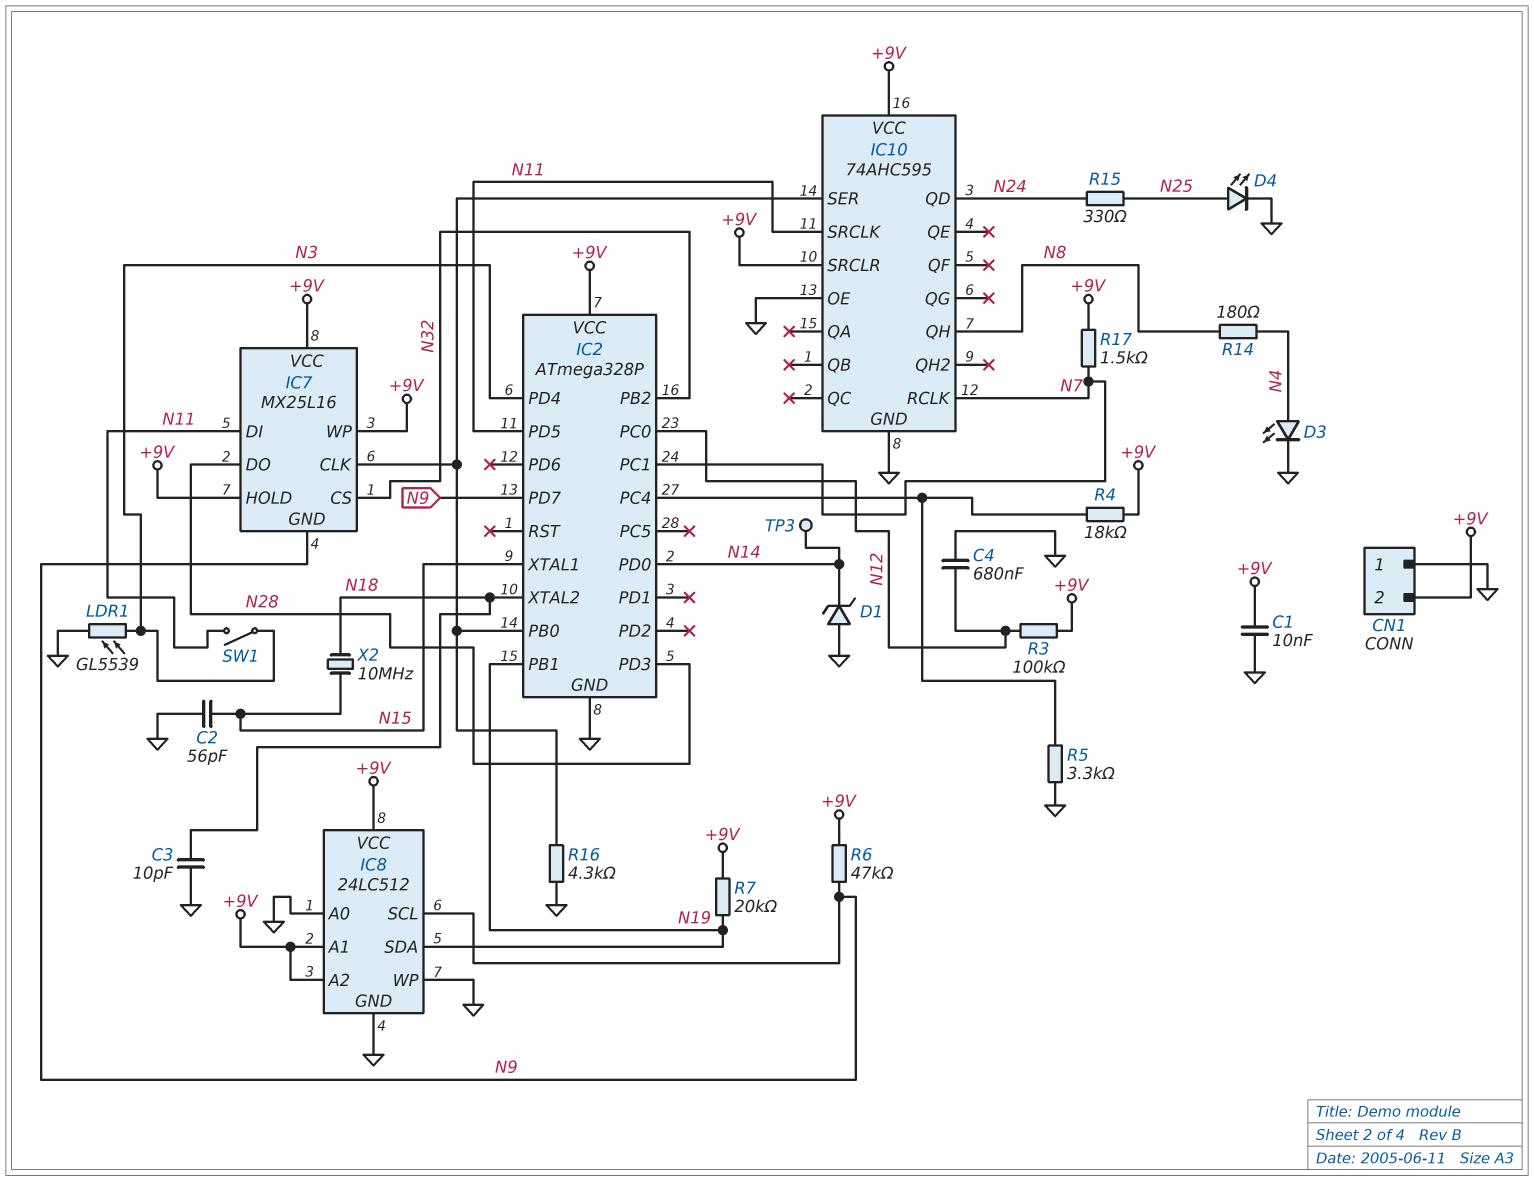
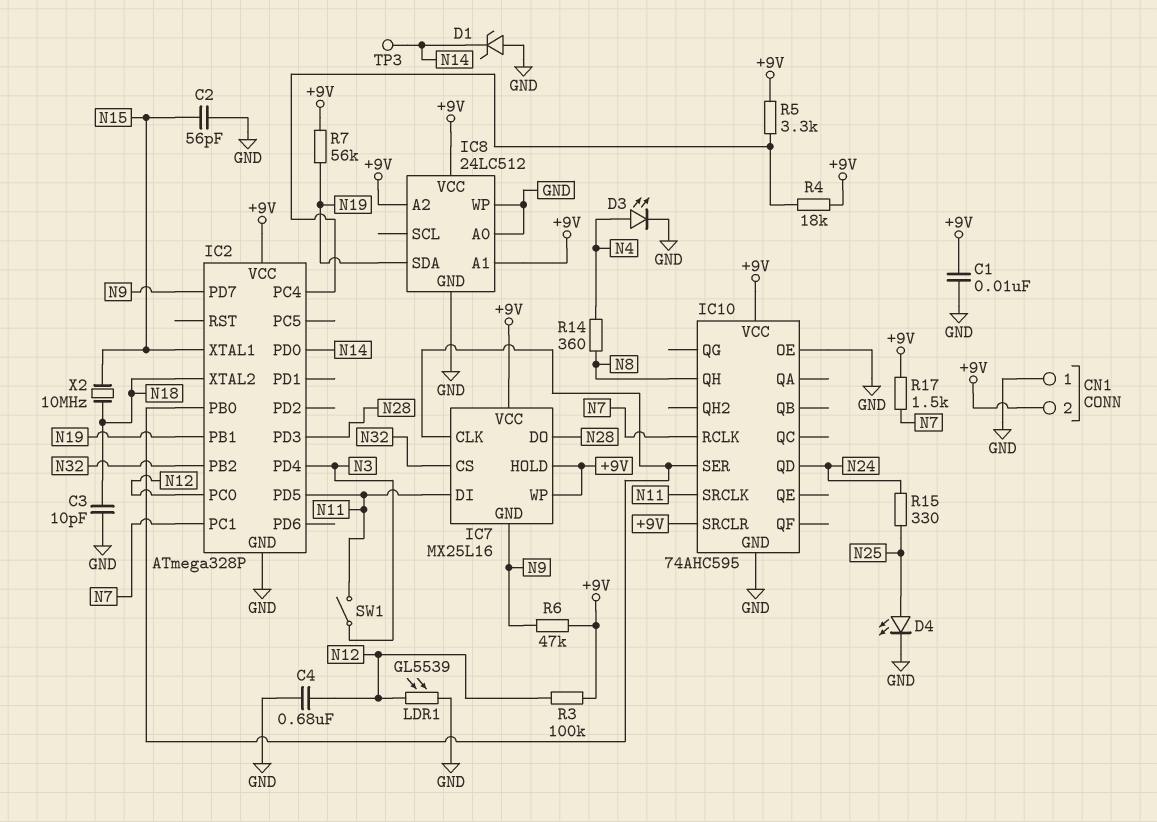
IC8 pin SCL: N9 -> none
LDR1: GL5539 (GND, N3) -> GL5539 (GND, N12)
R5: 3.3k (GND, IC2/PC4) -> 3.3k (+9V, IC2/PC4)
R7: 20k (+9V, N19) -> 56k (+9V, N19)
R14: 180 (N4, N8) -> 360 (N4, N8)
R16: 4.3k (GND, IC2/PB0) -> none

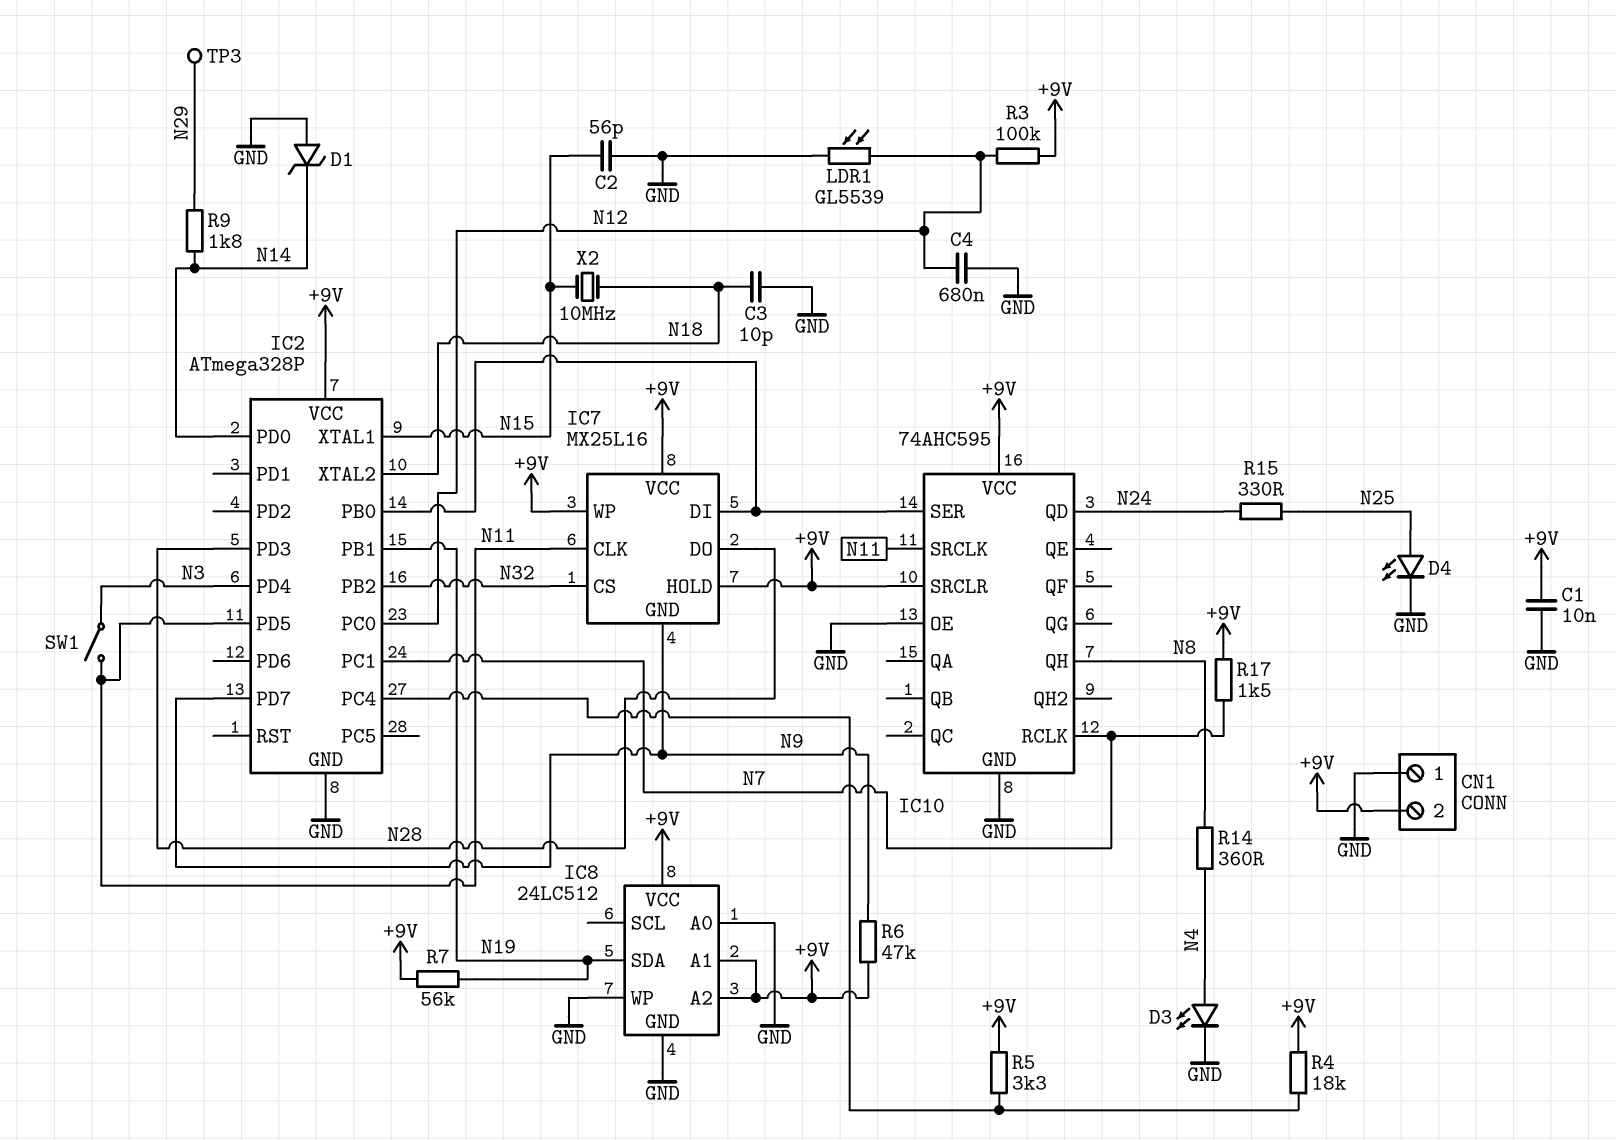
IC7 pin CLK: IC2/PB0 -> N11
IC7 pin DI: N11 -> IC2/PB0
R9: none -> 1.8k (N14, N29)
TP3: test point (N14) -> test point (N29)

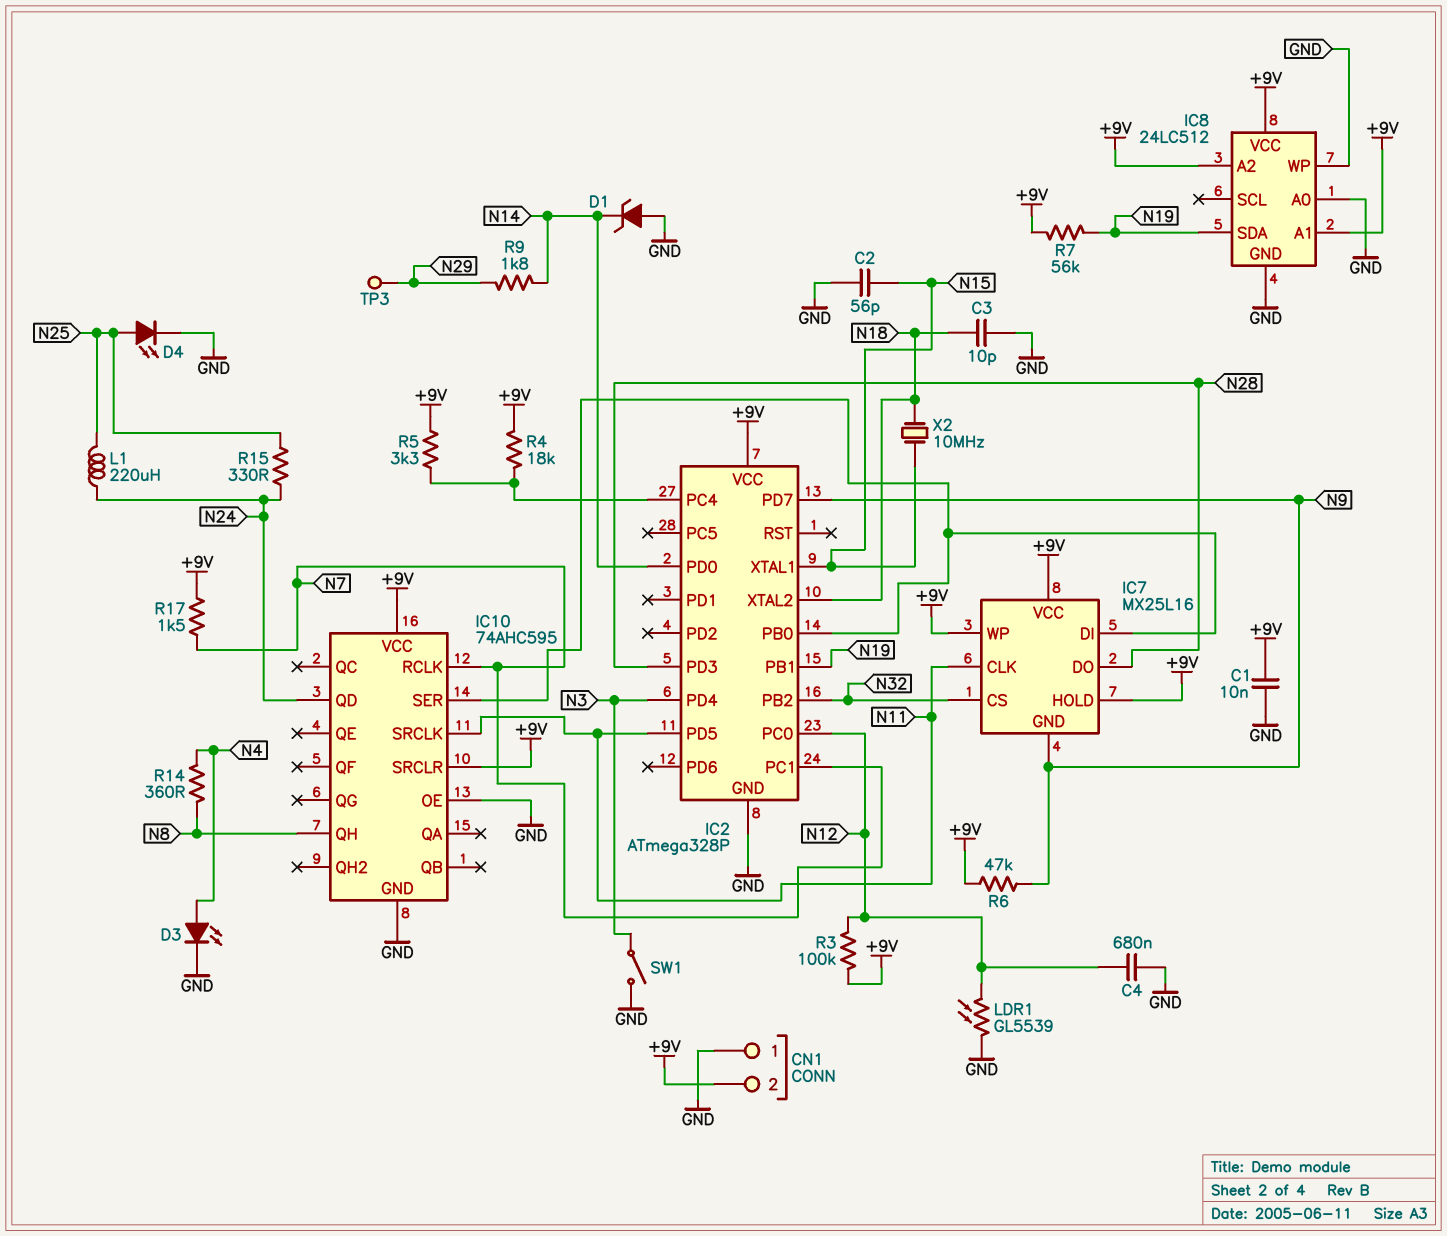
L1: none -> 220uH (N24, N25)
SW1: switch (N3, N11) -> switch (GND, N3)

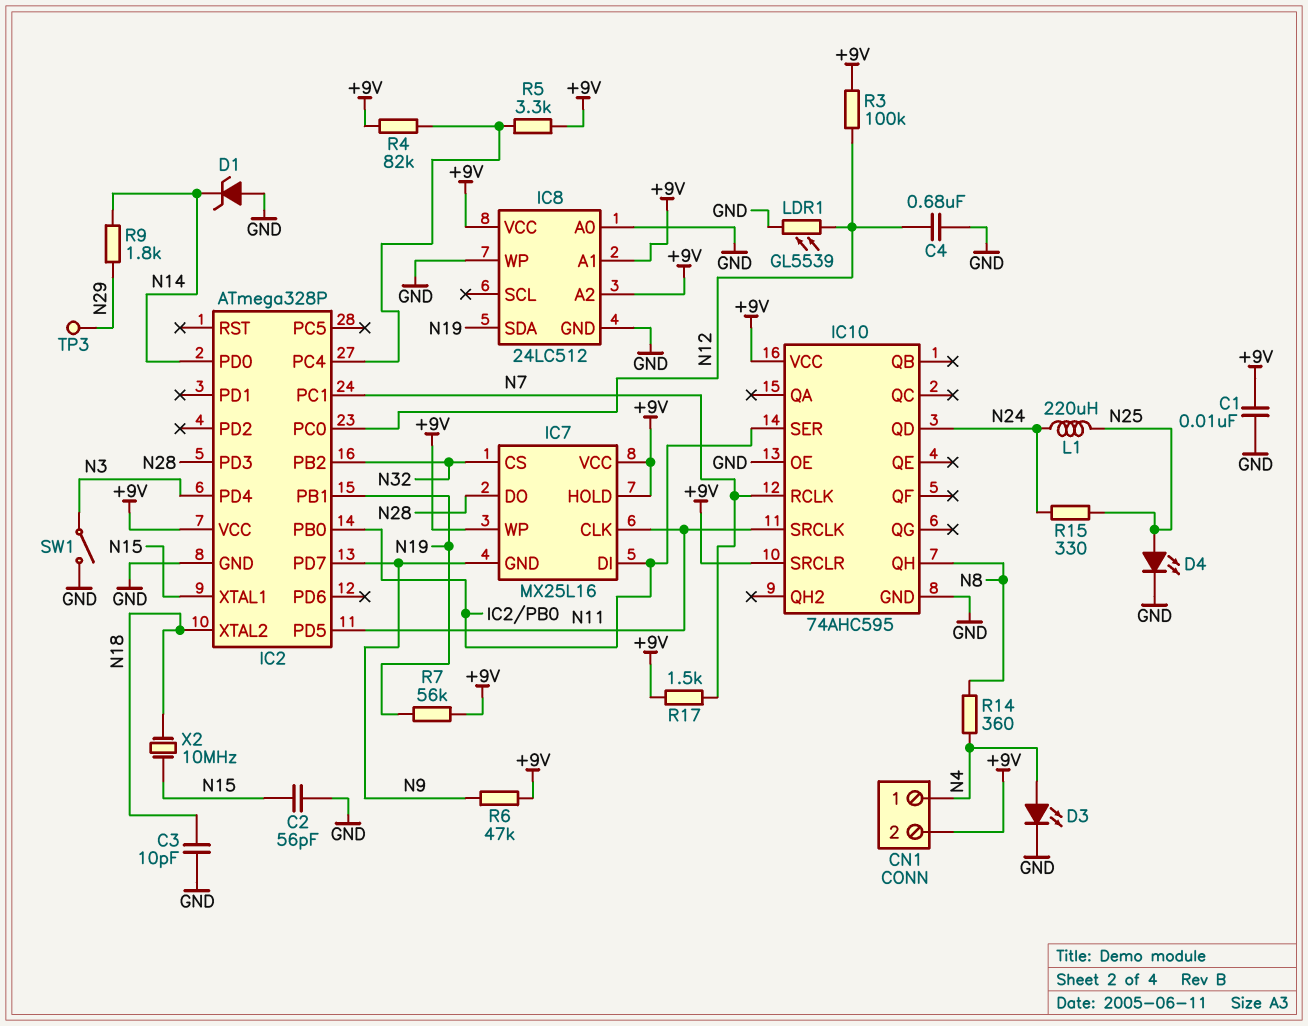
CN1 pin 1: GND -> N4
R4: 18k (+9V, IC2/PC4) -> 82k (+9V, IC2/PC4)

